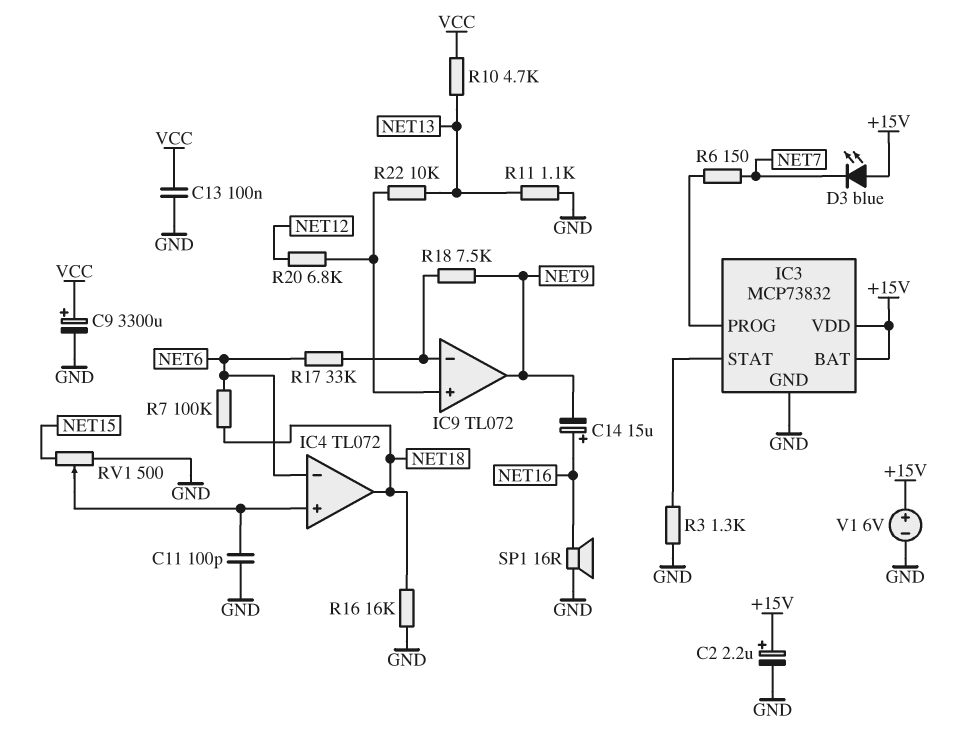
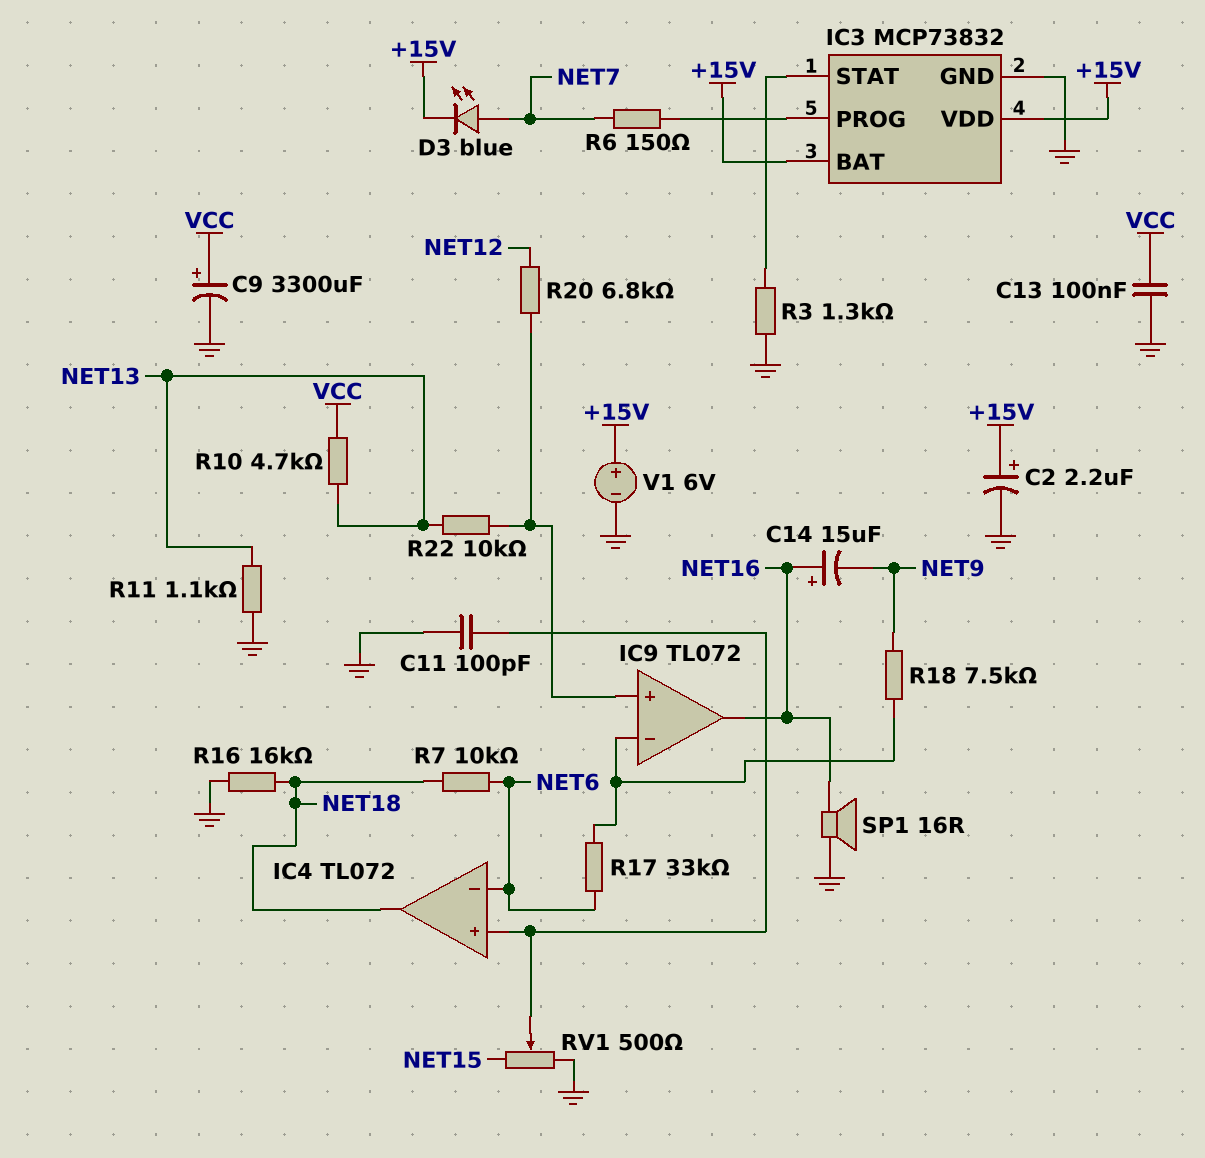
D3: LED blue (A +15V, K NET7) -> LED blue (A NET7, K +15V)
IC9 pin out: NET9 -> NET16
R7: 100k (NET6, NET18) -> 10k (NET6, NET18)

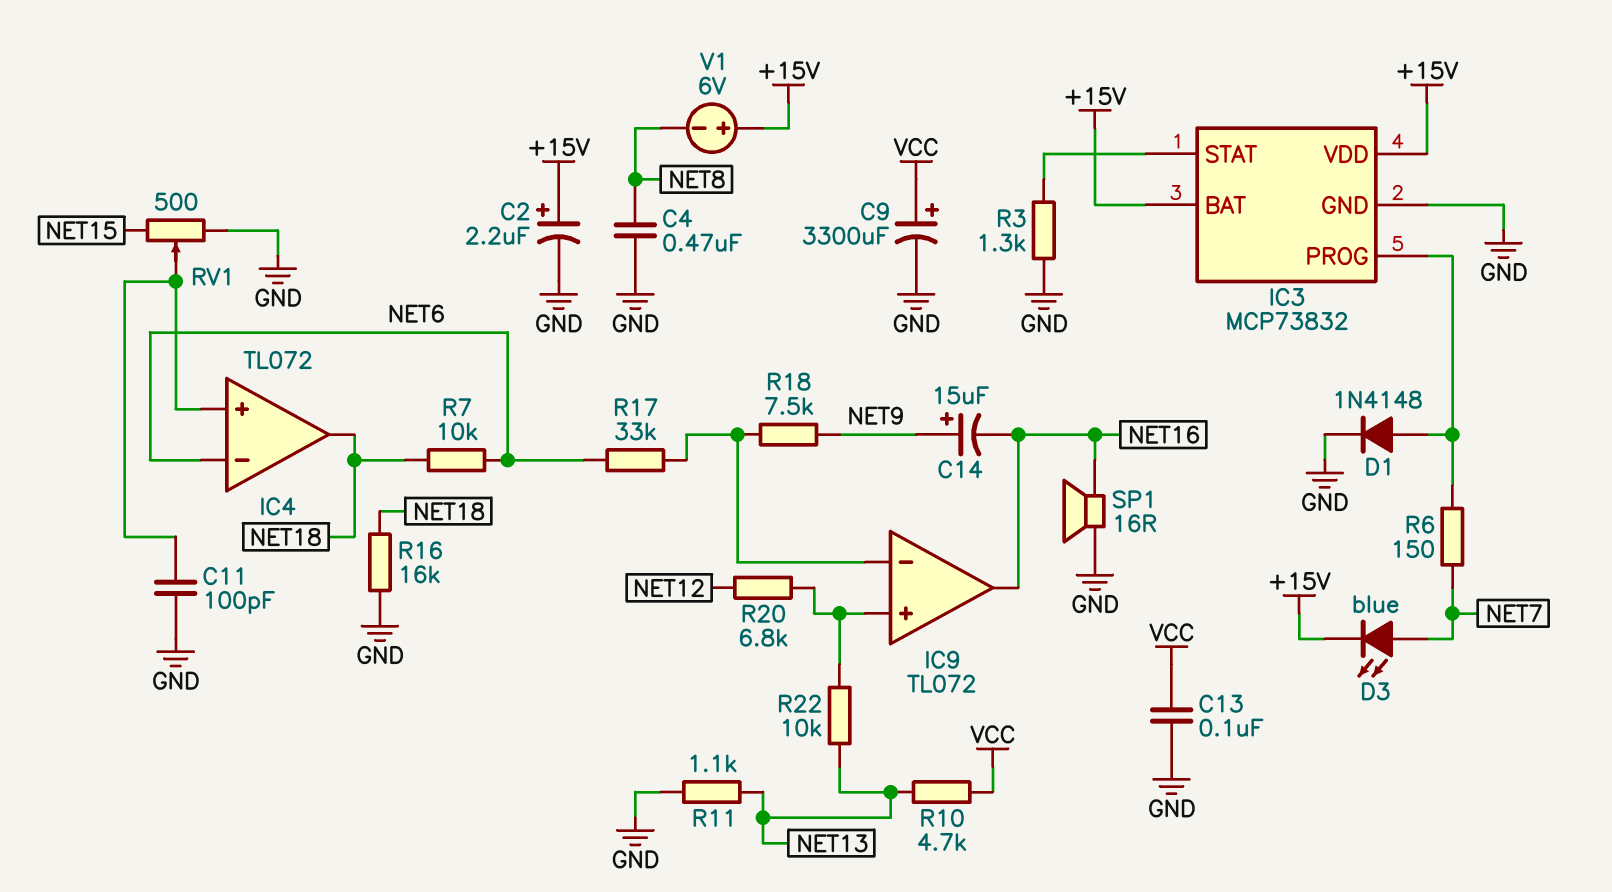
C4: none -> 470nF (GND, NET8)
C14: 15uF (plus NET16, minus NET9) -> 15uF (plus NET9, minus NET16)
D1: none -> diode 1N4148 (A IC3/PROG, K GND)
V1: 6V (plus +15V, minus GND) -> 6V (plus +15V, minus NET8)

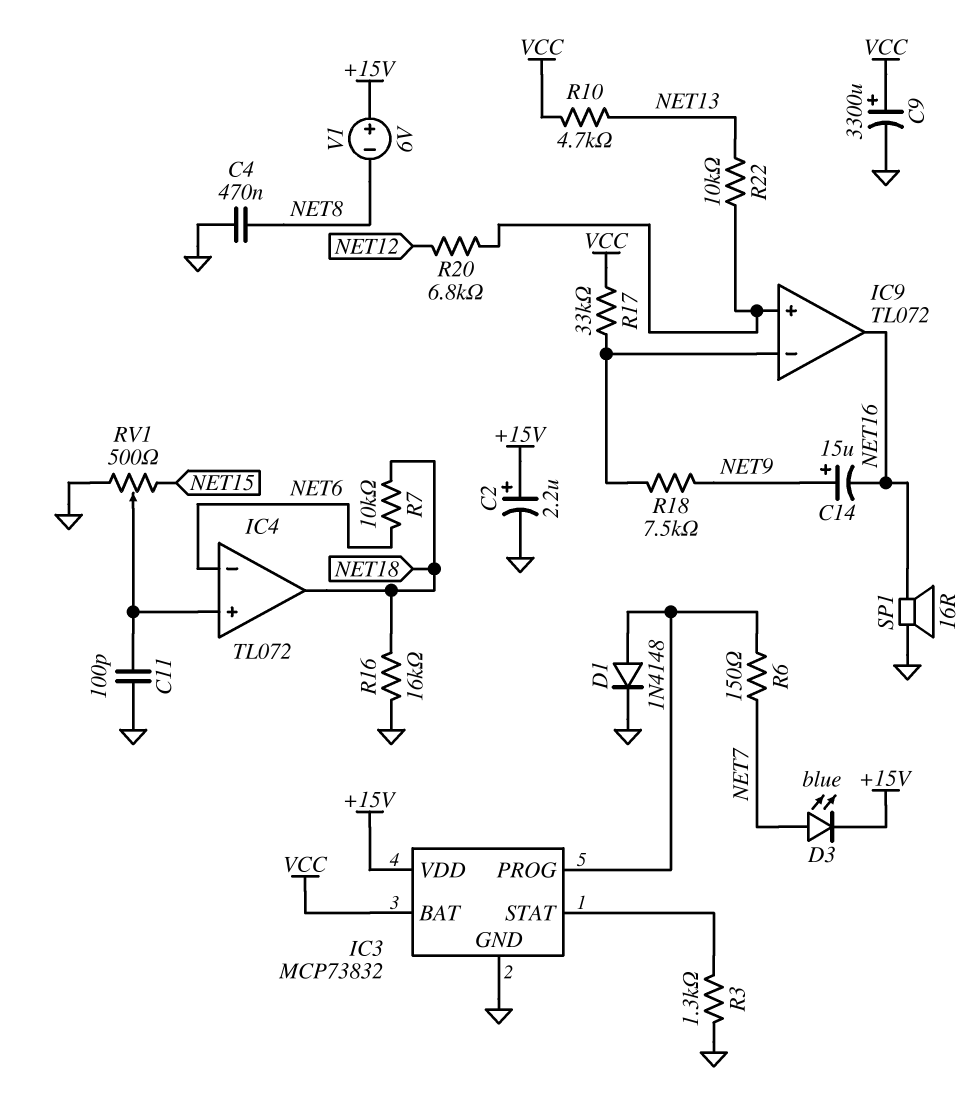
C13: 100nF (GND, VCC) -> none
IC3 pin BAT: +15V -> VCC
R11: 1.1k (GND, NET13) -> none
R17: 33k (IC9/in-, NET6) -> 33k (IC9/in-, VCC)

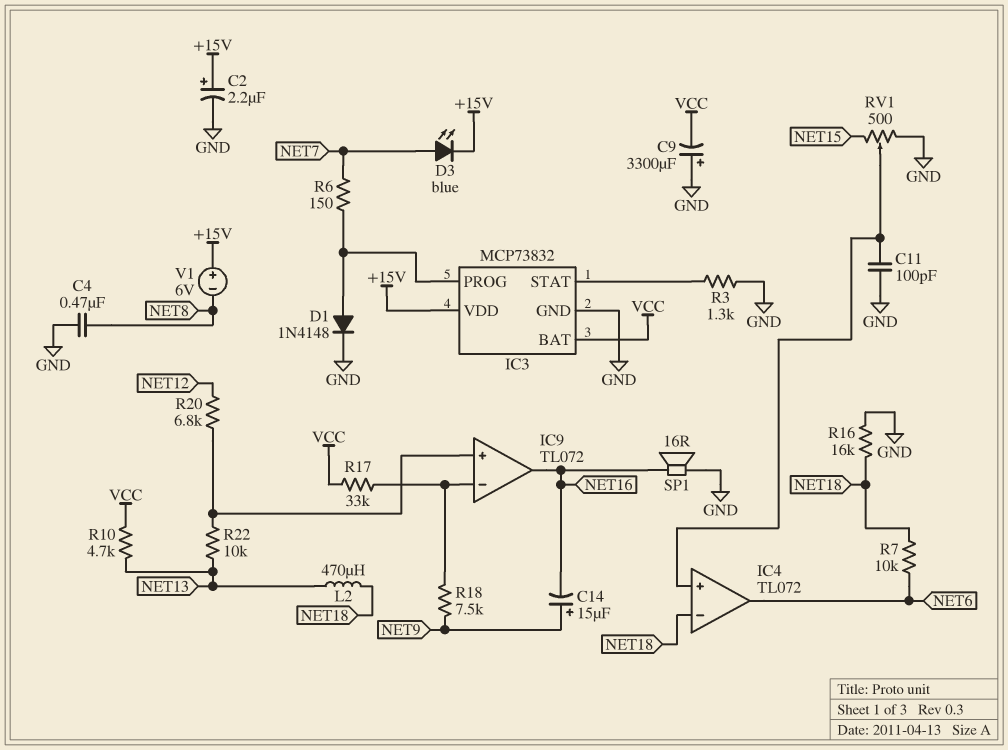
C9: 3300uF (plus VCC, minus GND) -> 3300uF (plus GND, minus VCC)
IC4 pin in-: NET6 -> NET18
IC4 pin out: NET18 -> NET6
L2: none -> 470uH (NET13, NET18)

